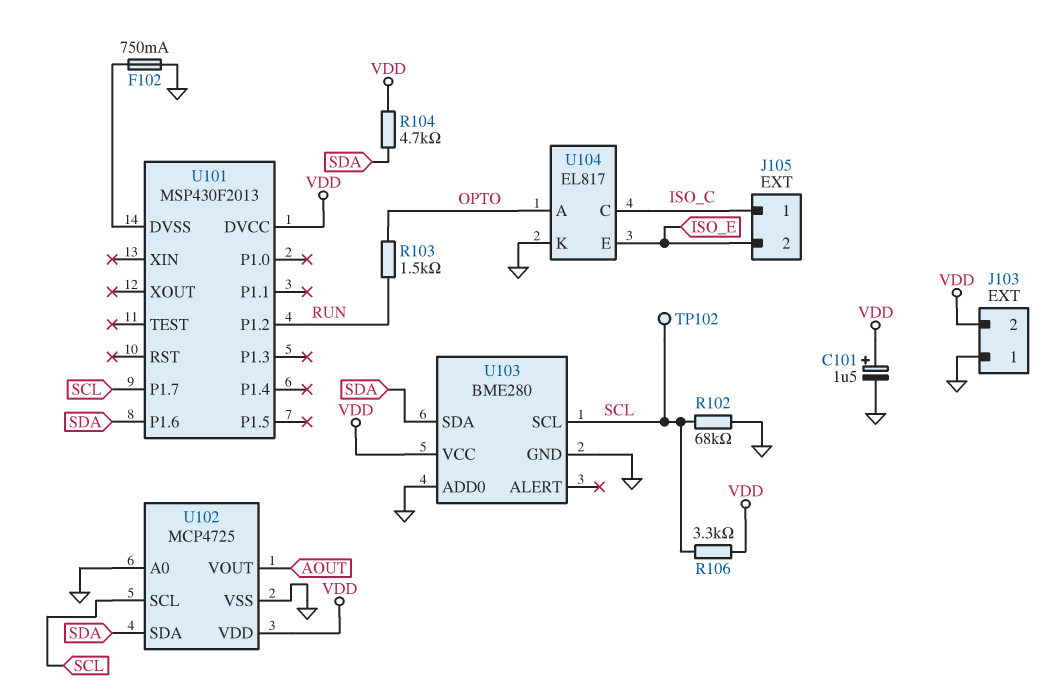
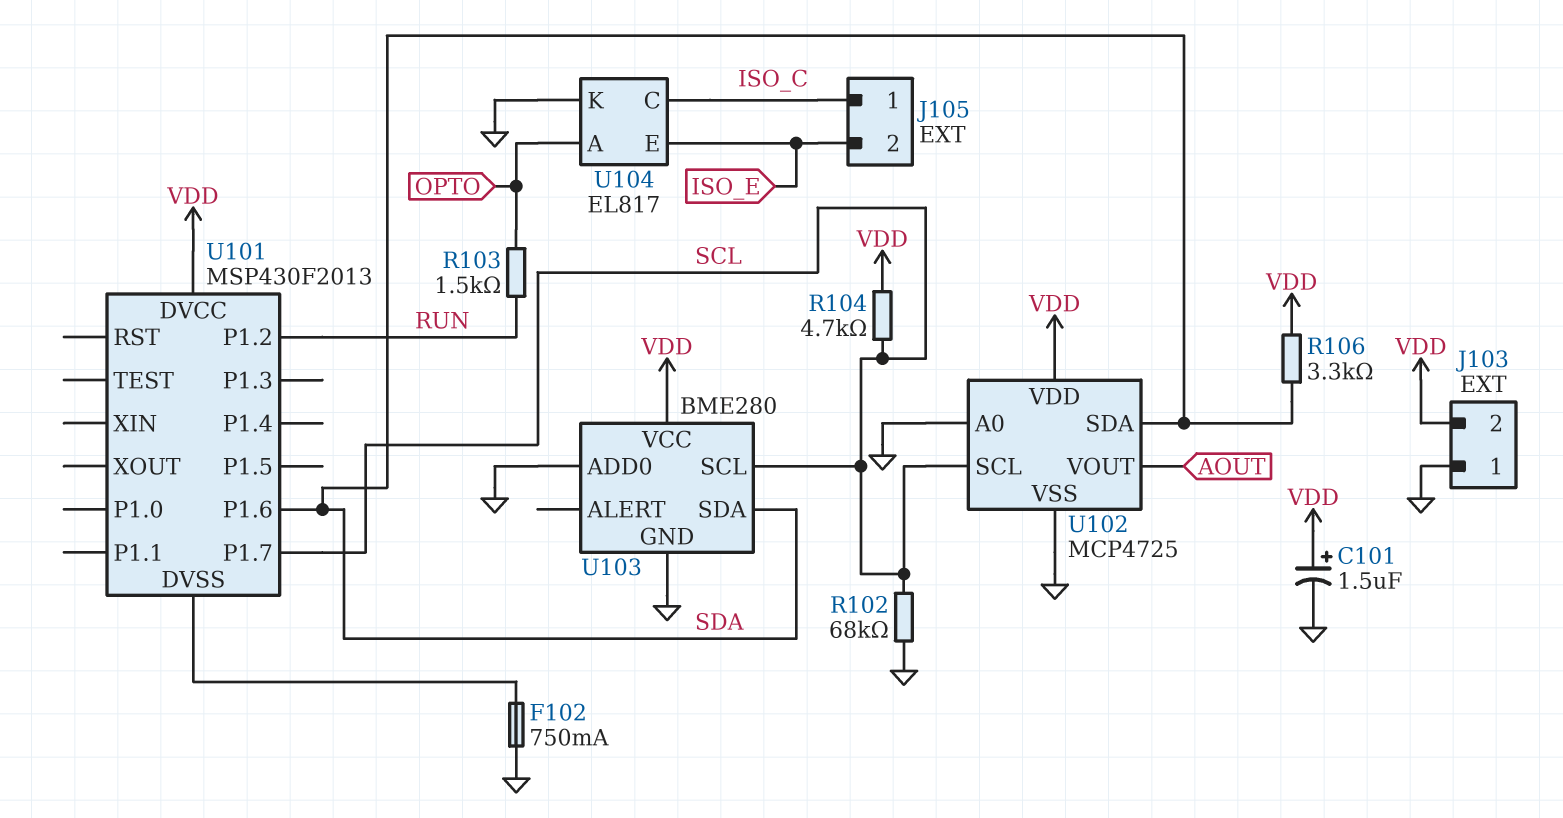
R104: 4.7k (SDA, VDD) -> 4.7k (SCL, VDD)
R106: 3.3k (SCL, VDD) -> 3.3k (SDA, VDD)
TP102: test point (SCL) -> none

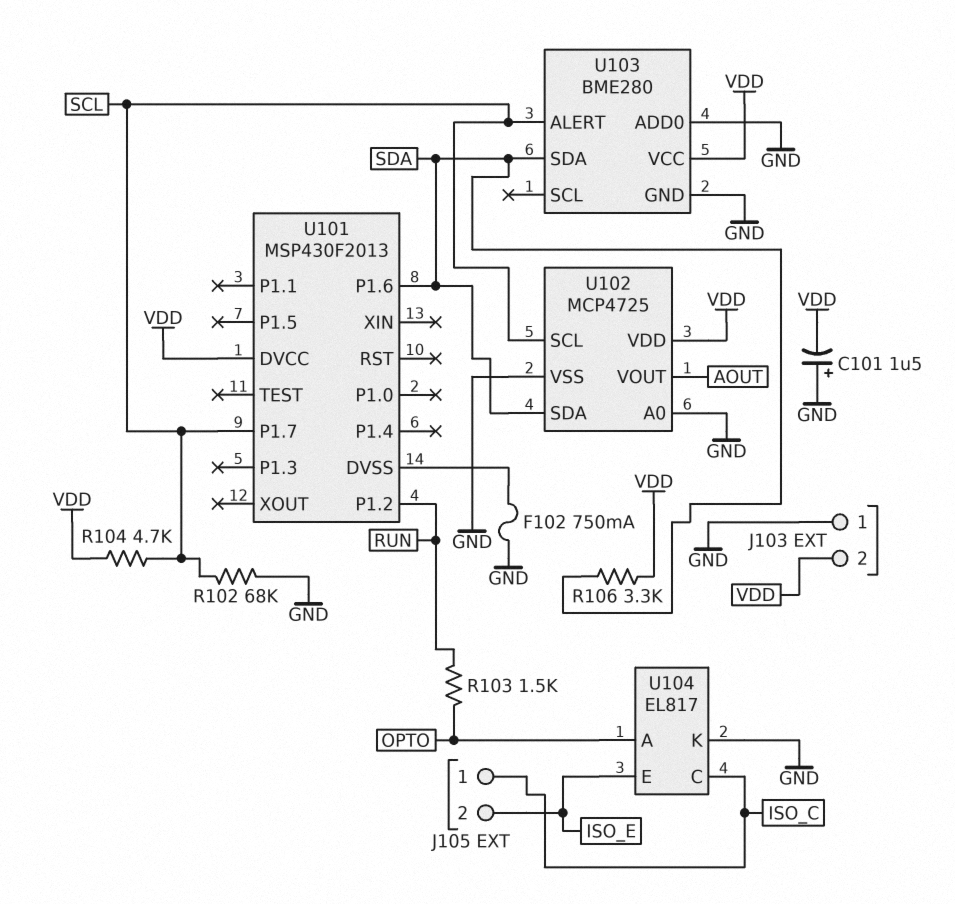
C101: 1.5uF (plus VDD, minus GND) -> 1.5uF (plus GND, minus VDD)
U103 pin ALERT: none -> SCL
U103 pin SCL: SCL -> none

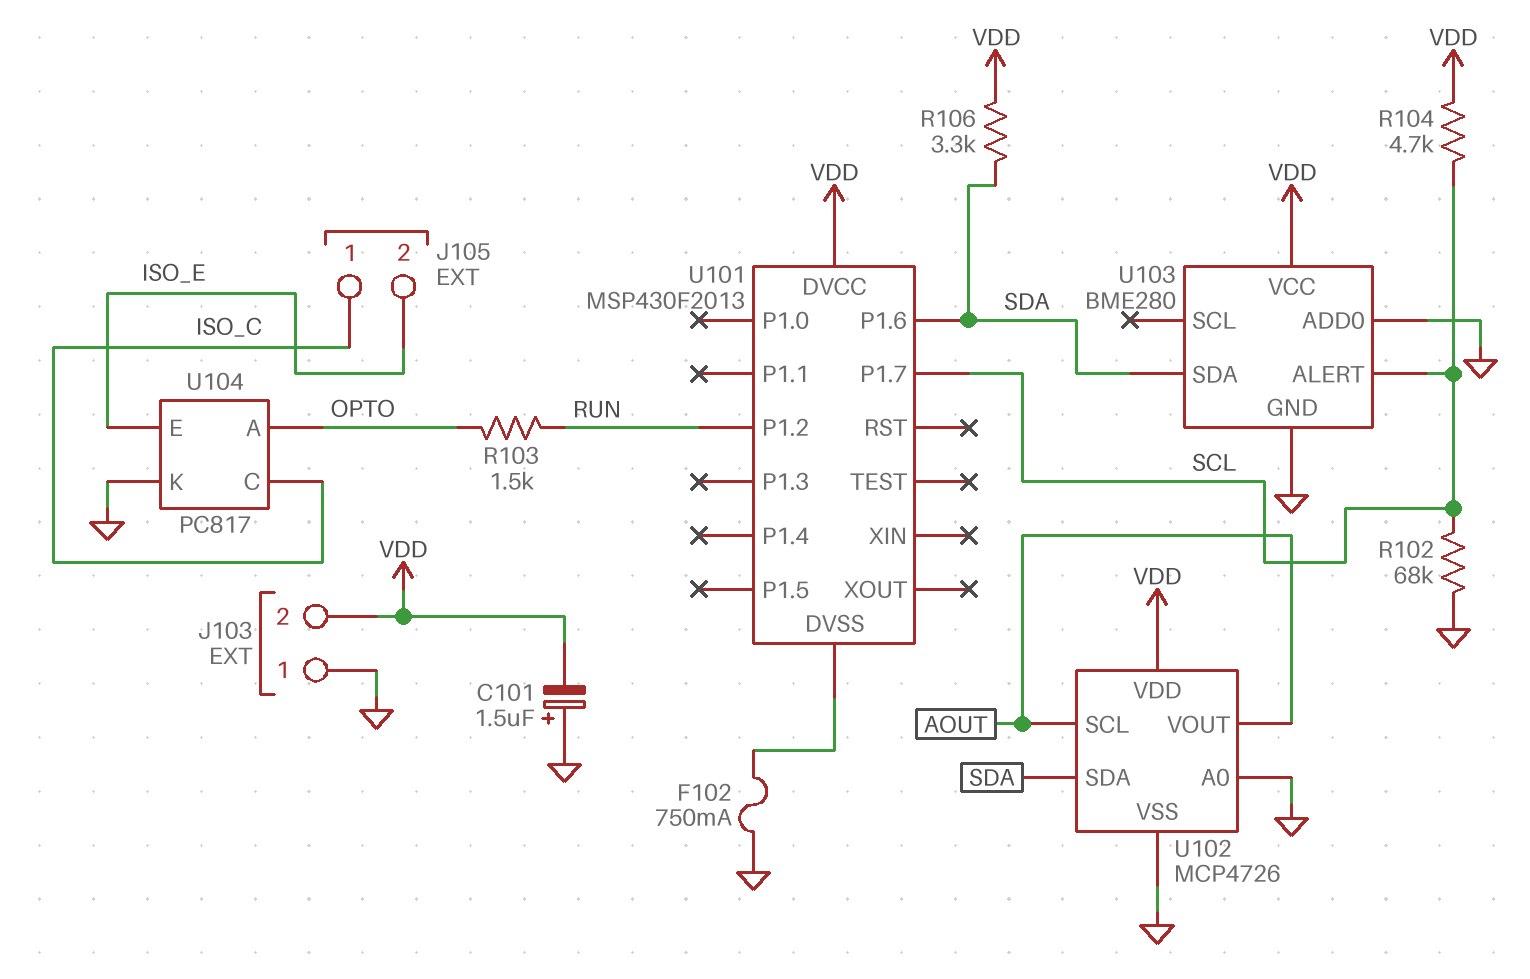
U102: MCP4725 -> MCP4726
U102 pin SCL: SCL -> AOUT
U104: EL817 -> PC817

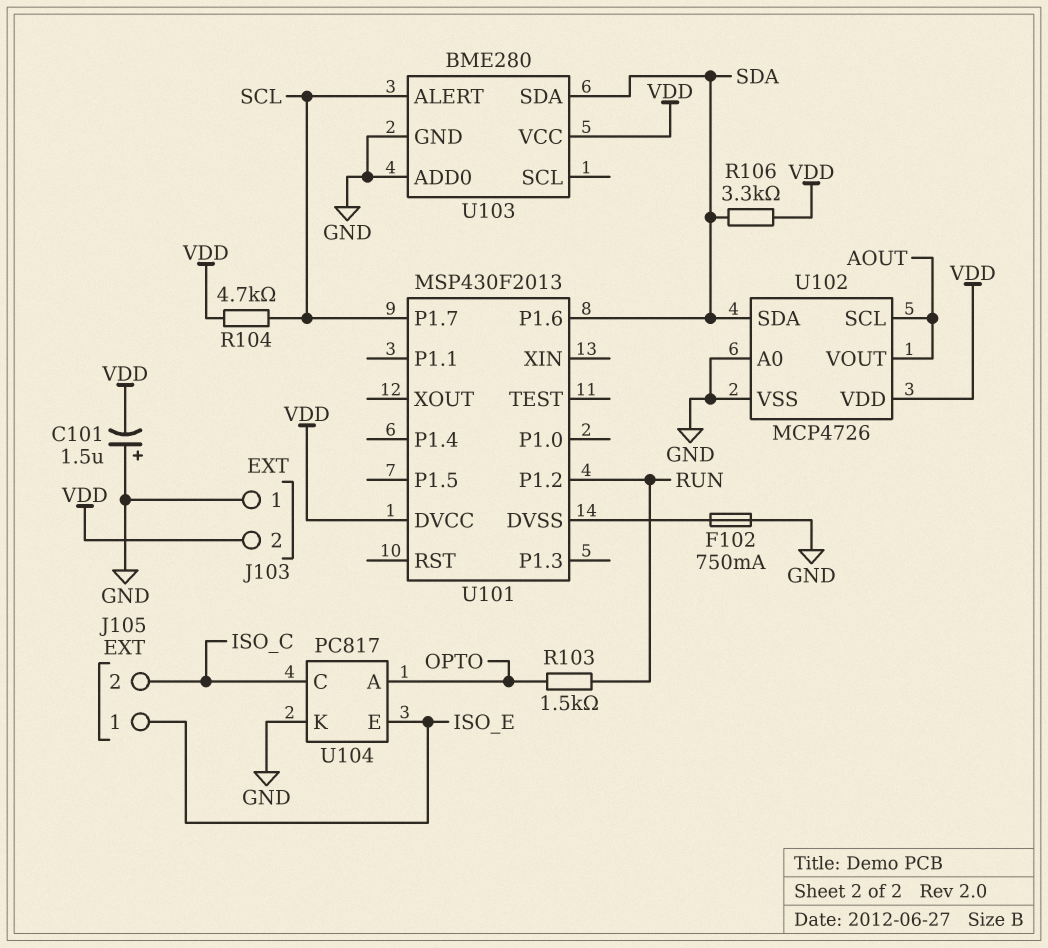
J105 pin 1: ISO_C -> ISO_E
J105 pin 2: ISO_E -> ISO_C
R102: 68k (GND, SCL) -> none

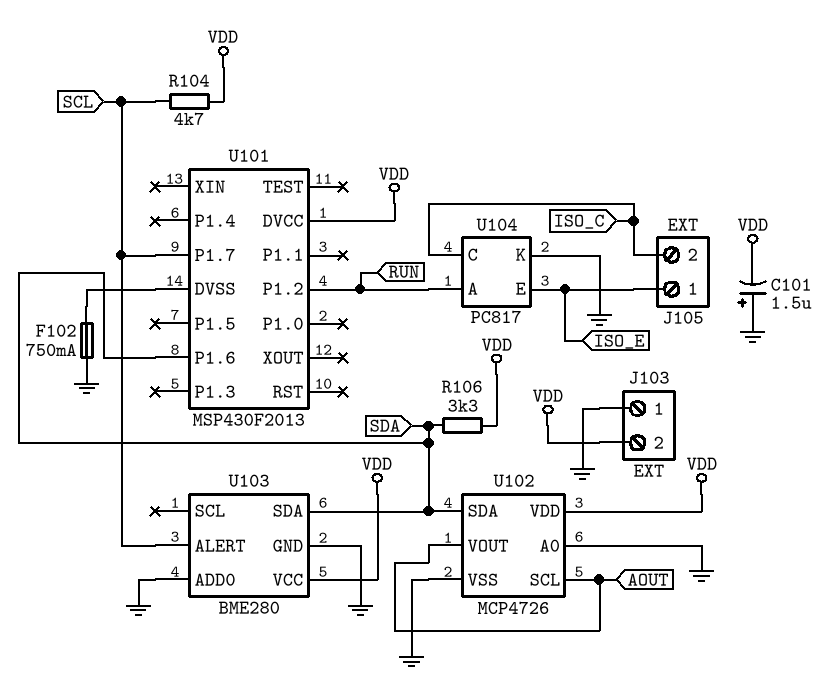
R103: 1.5k (OPTO, RUN) -> none
U104 pin A: OPTO -> RUN

